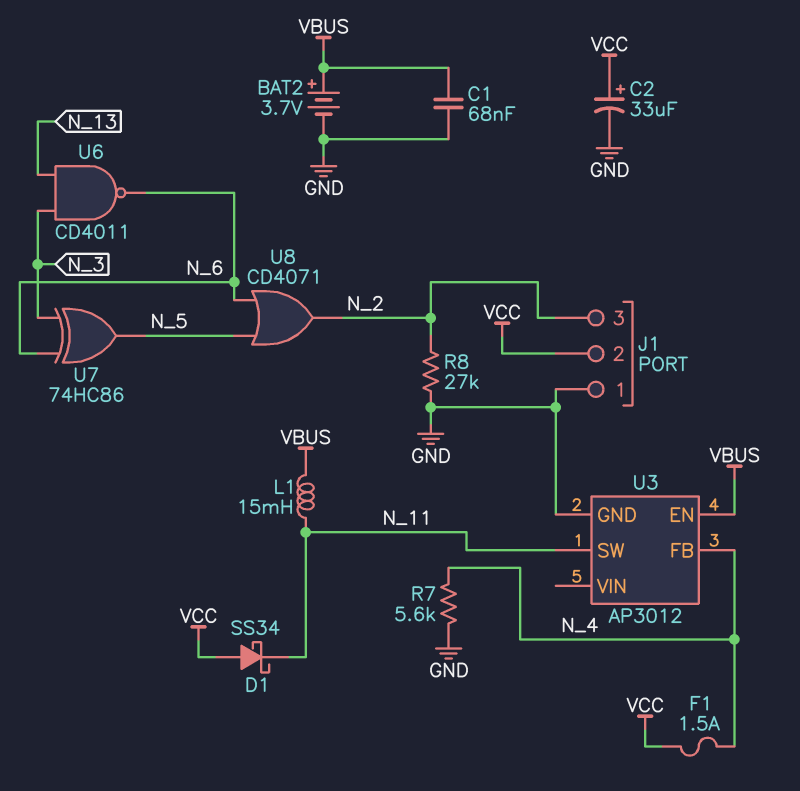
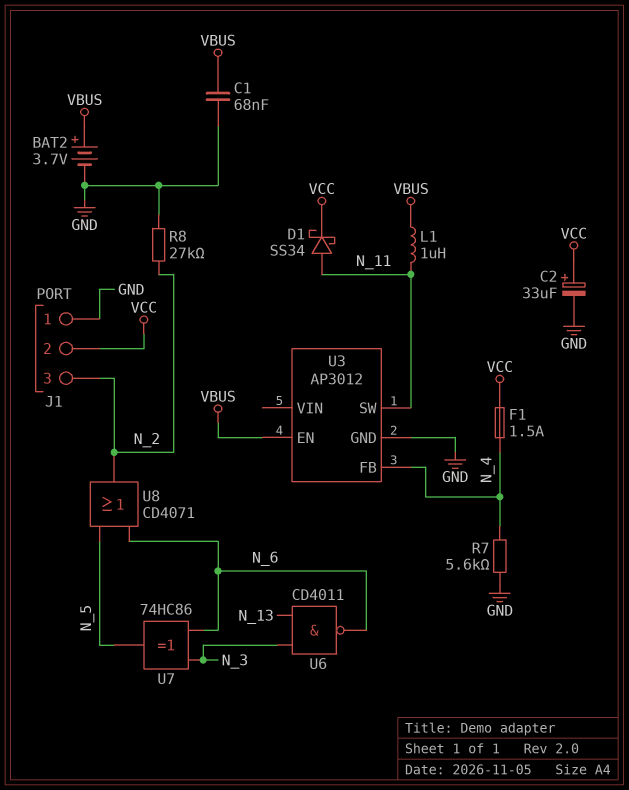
D1: schottky SS34 (A VCC, K N_11) -> schottky SS34 (A N_11, K VCC)
L1: 15mH (N_11, VBUS) -> 1uH (N_11, VBUS)

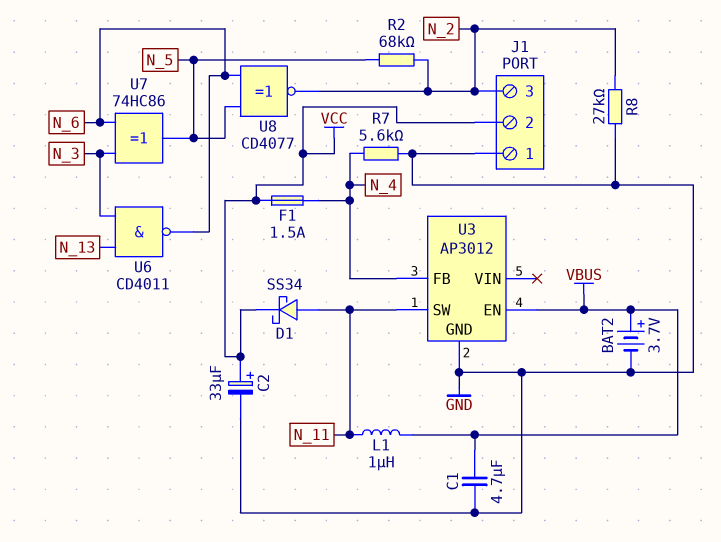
C1: 68nF (GND, VBUS) -> 4.7uF (GND, VBUS)
R2: none -> 68k (N_2, N_5)
U8: OR CD4071 (in N_5, in N_6, out N_2) -> XNOR CD4077 (in N_5, in N_6, out N_2)

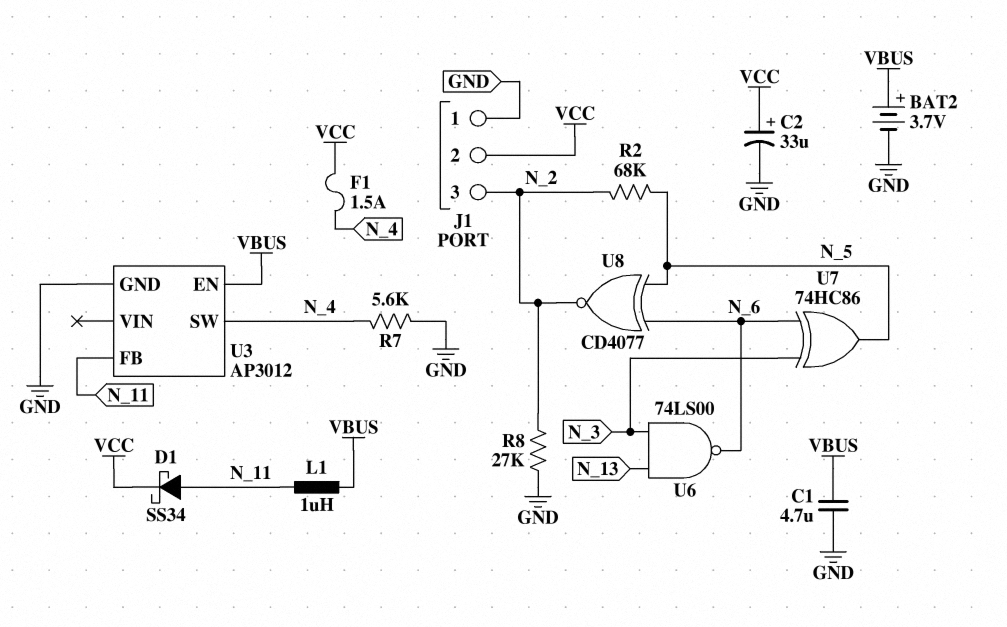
U3 pin FB: N_4 -> N_11
U3 pin SW: N_11 -> N_4
U6: NAND CD4011 (in N_3, in N_13, out N_6) -> NAND 74LS00 (in N_3, in N_13, out N_6)

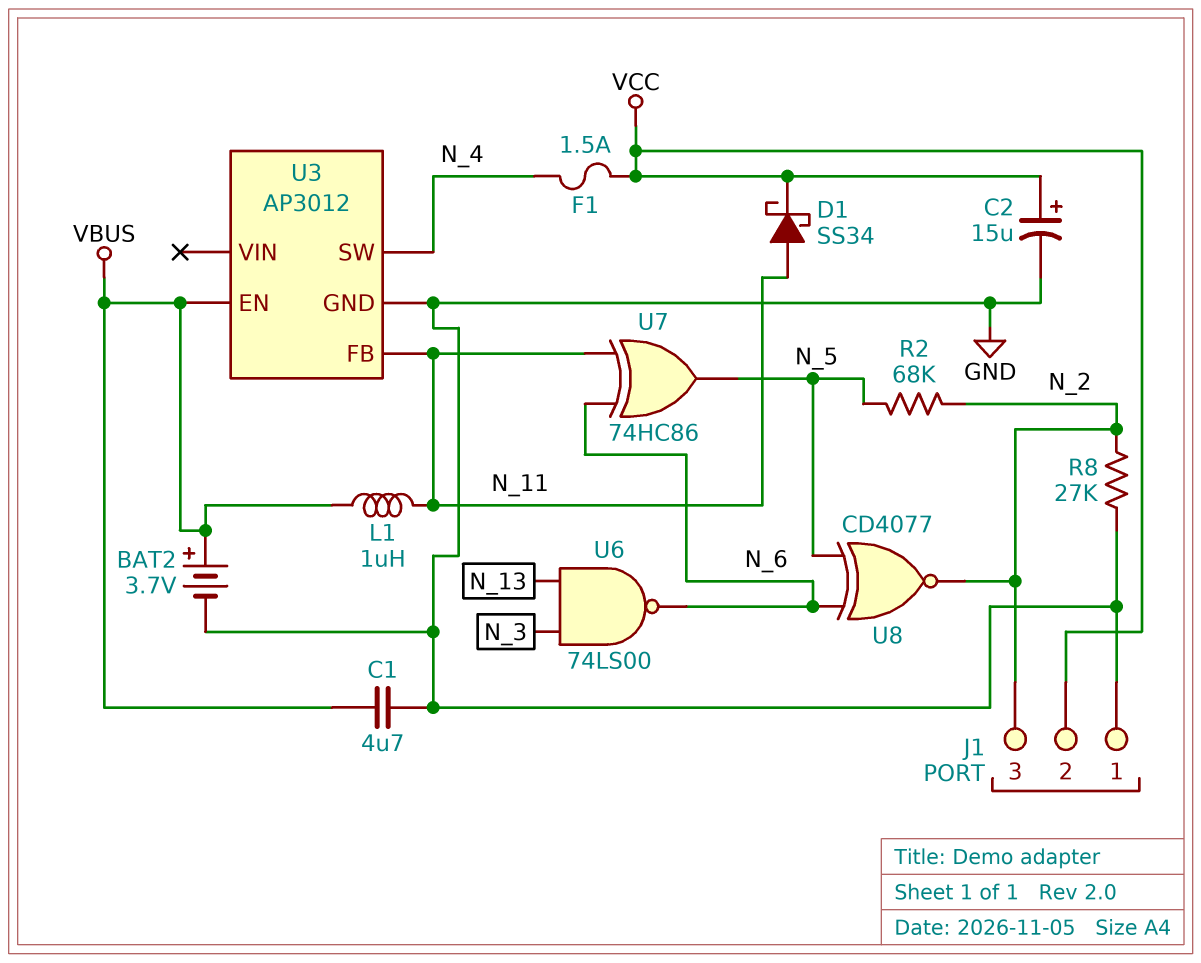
C2: 33uF (plus VCC, minus GND) -> 15uF (plus VCC, minus GND)
R7: 5.6k (GND, N_4) -> none
U7: XOR 74HC86 (in N_3, in N_6, out N_5) -> XOR 74HC86 (in N_6, in N_11, out N_5)

